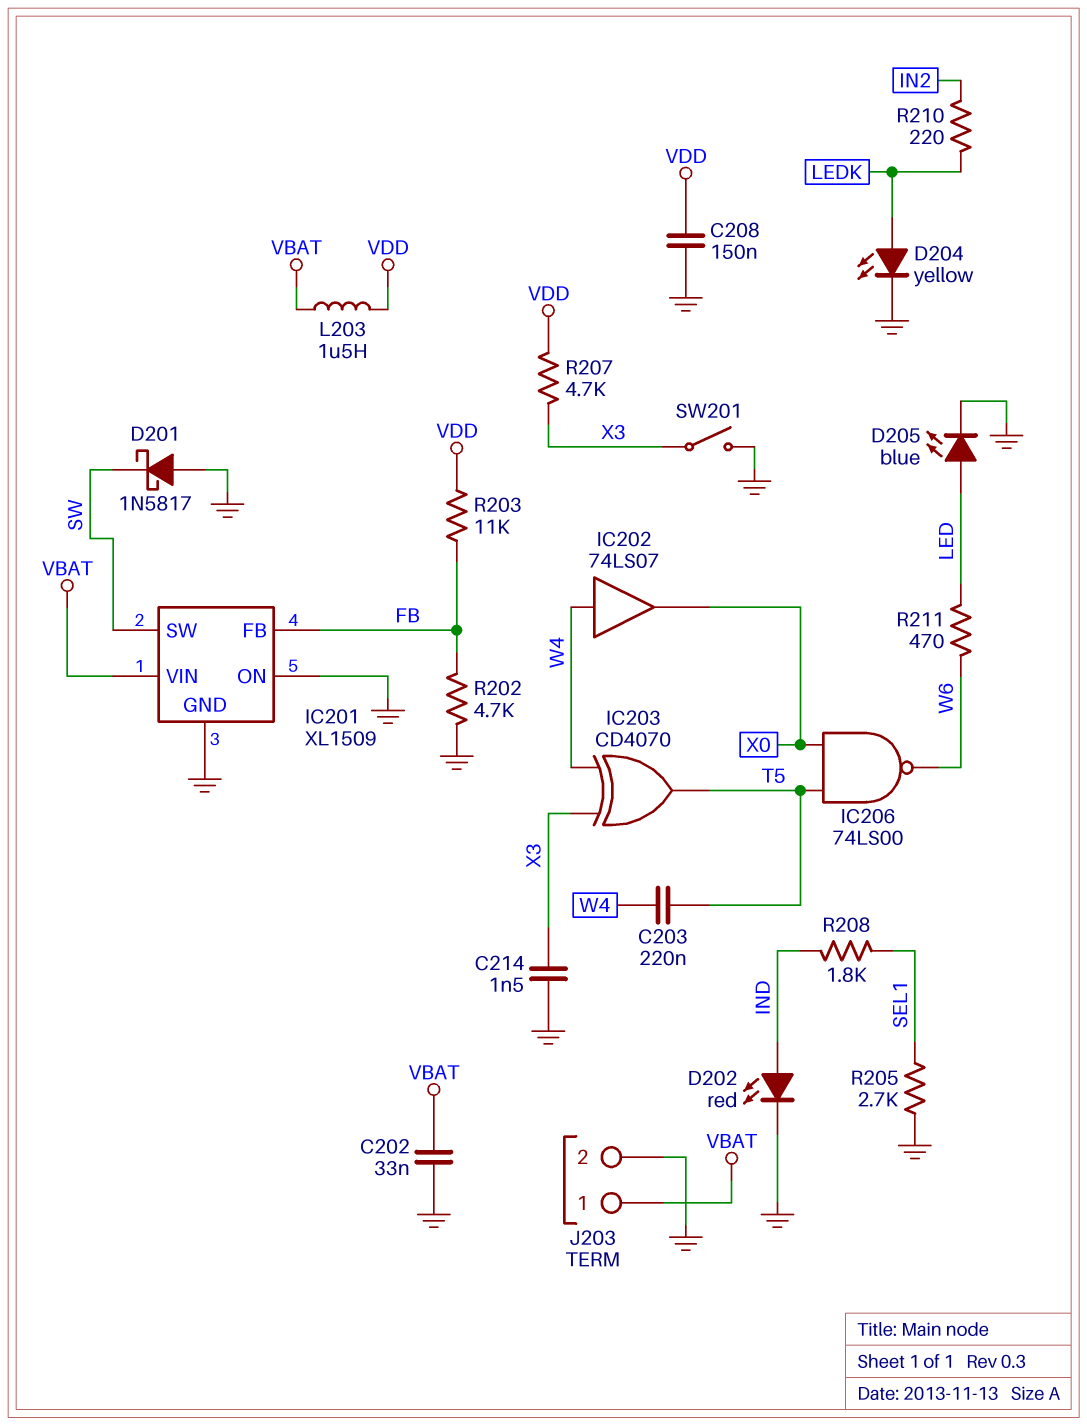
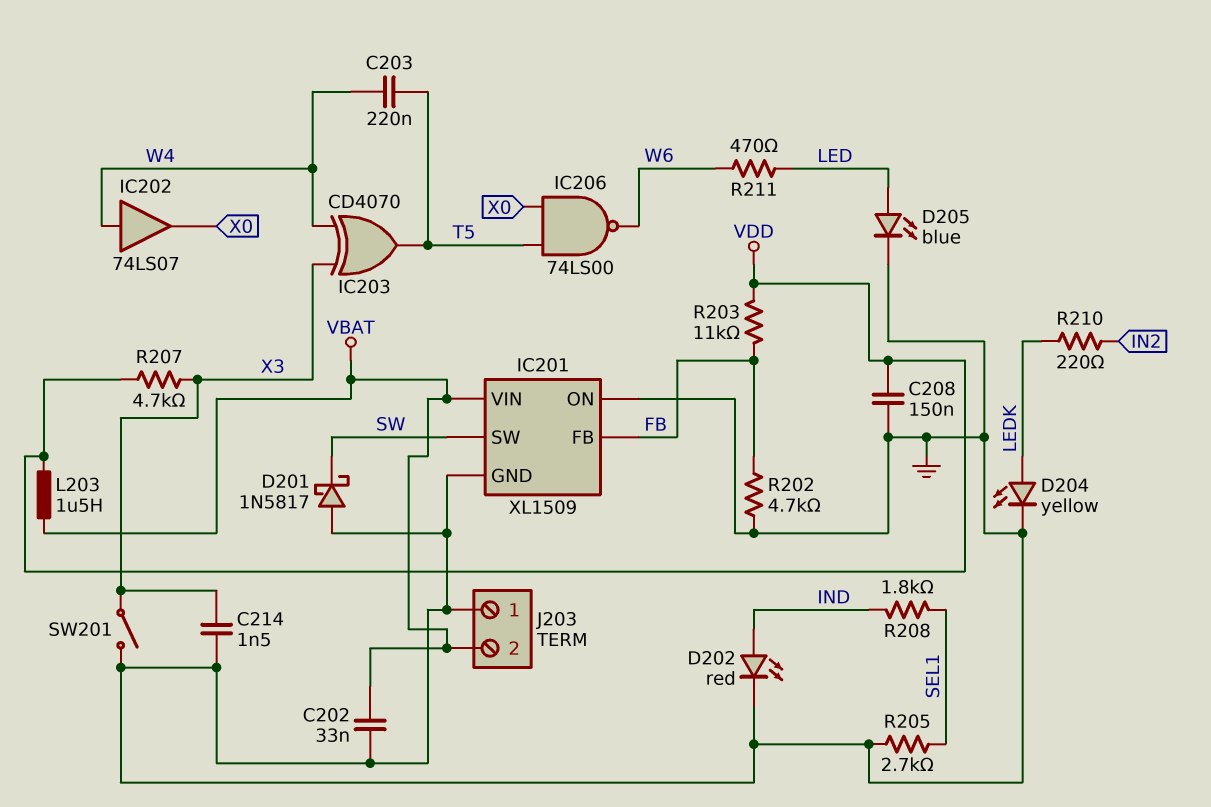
J203 pin 1: VBAT -> GND
J203 pin 2: GND -> VBAT

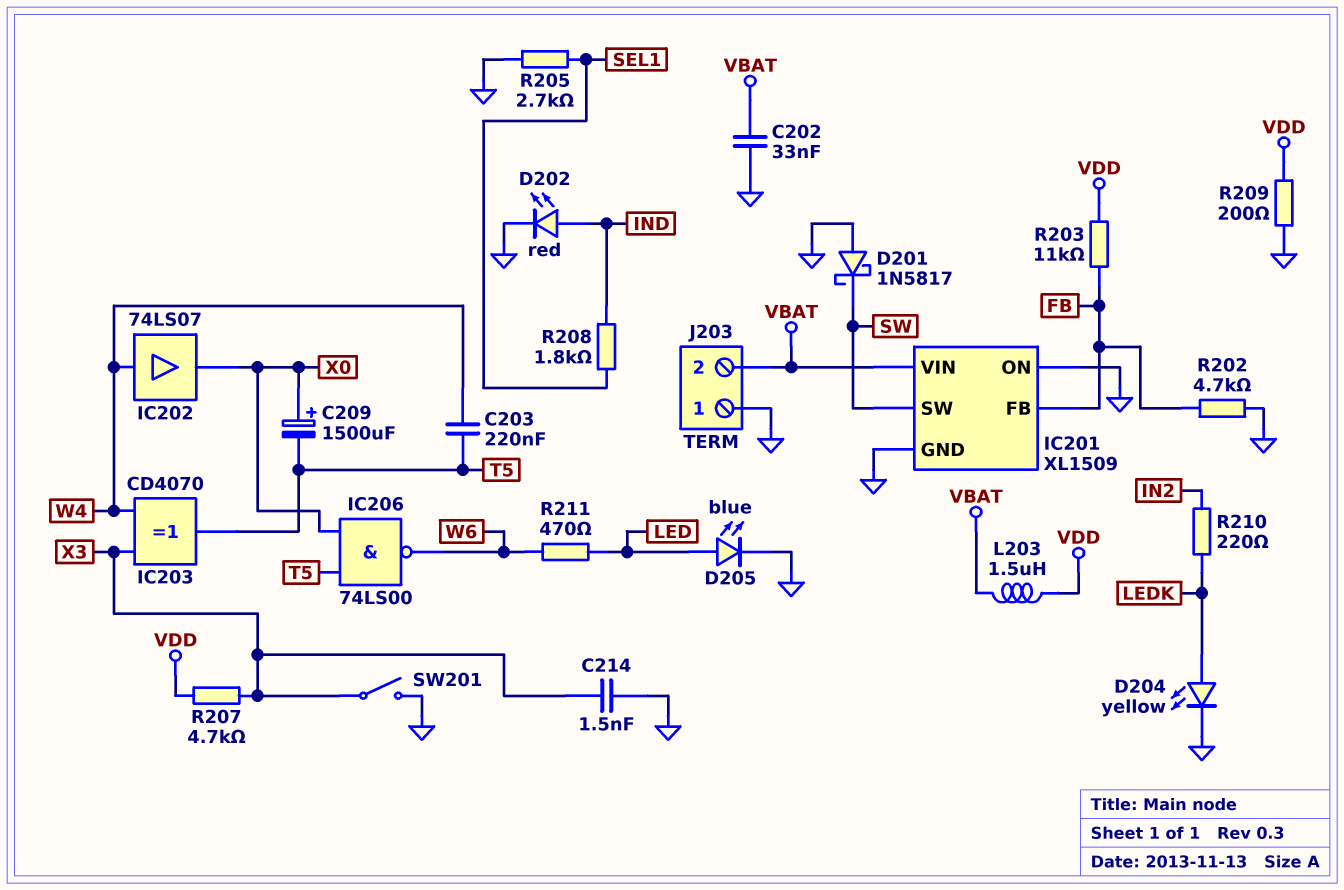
C208: 150nF (GND, VDD) -> none
C209: none -> 1500uF (plus X0, minus T5)
R209: none -> 200 (GND, VDD)

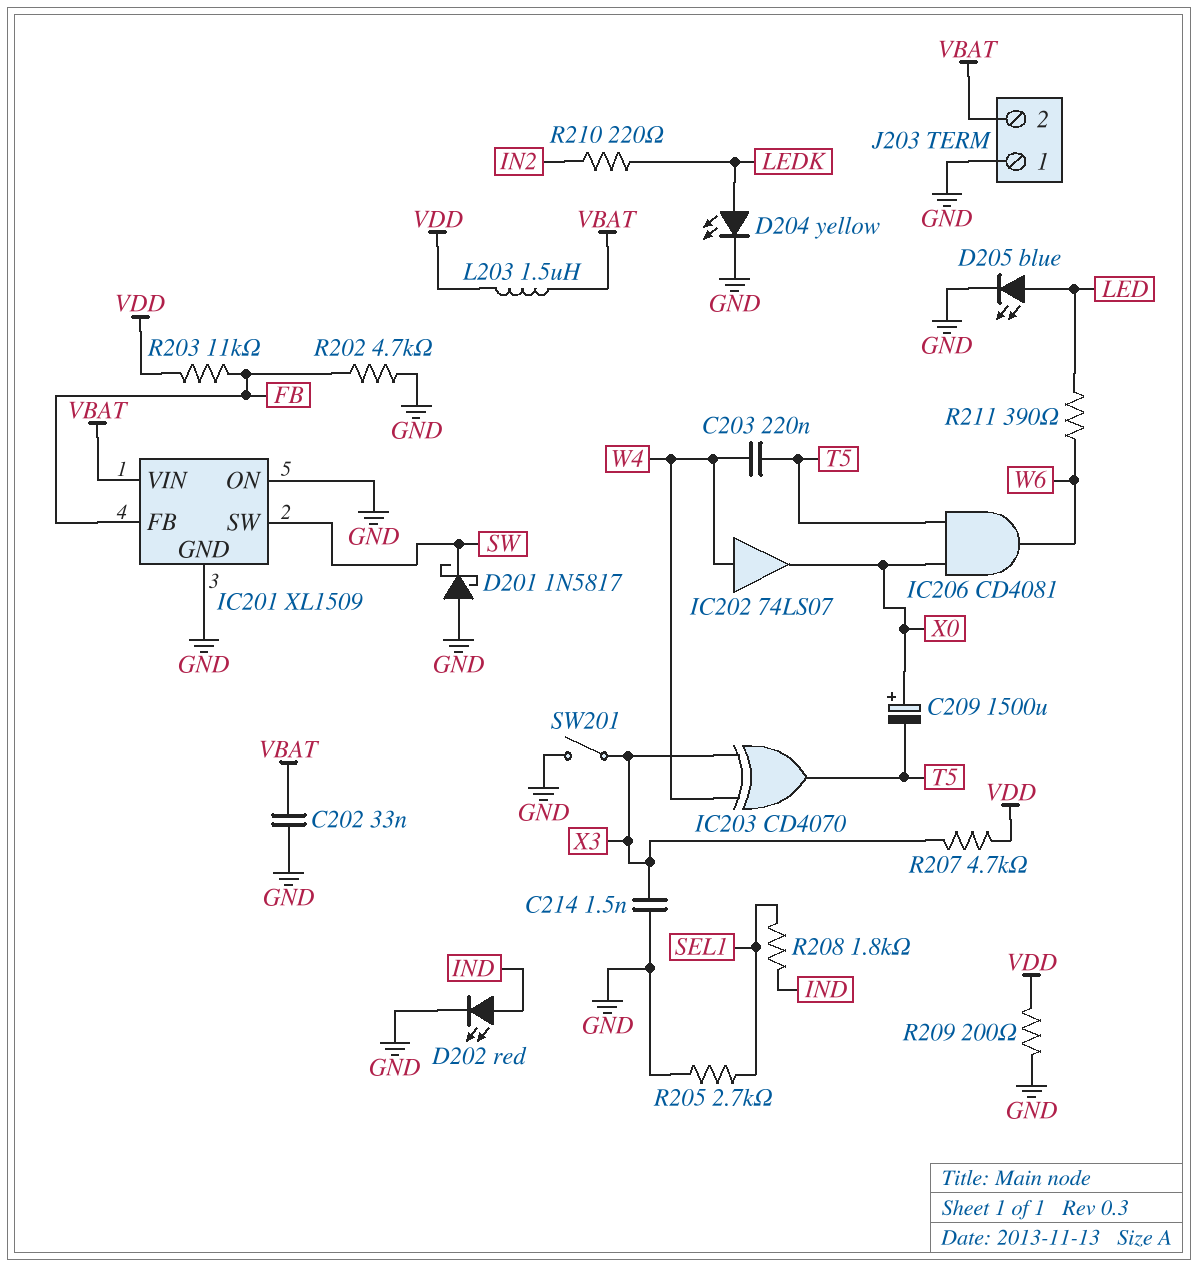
IC206: NAND 74LS00 (in T5, in X0, out W6) -> AND CD4081 (in T5, in X0, out W6)
R211: 470 (LED, W6) -> 390 (LED, W6)

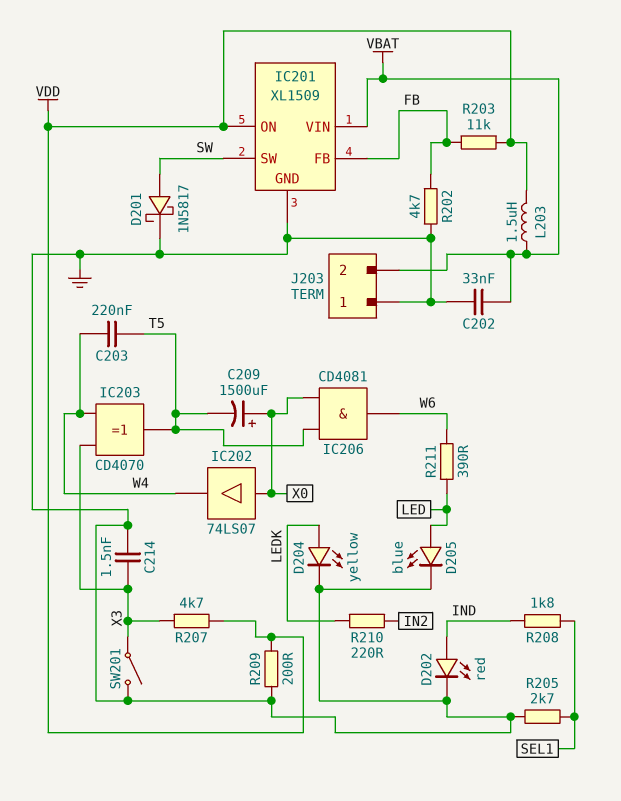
D201: schottky 1N5817 (A GND, K SW) -> schottky 1N5817 (A SW, K GND)
IC201 pin ON: GND -> VDD
IC202: buffer 74LS07 (in W4, out X0) -> buffer 74LS07 (in X0, out W4)

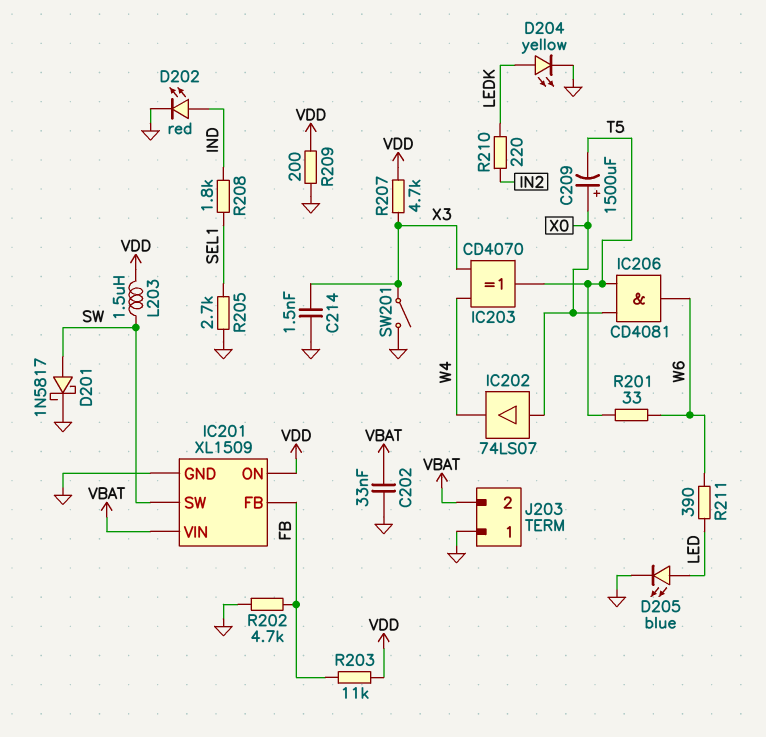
C203: 220nF (T5, W4) -> none
L203: 1.5uH (VBAT, VDD) -> 1.5uH (SW, VDD)
R201: none -> 33 (T5, W6)

